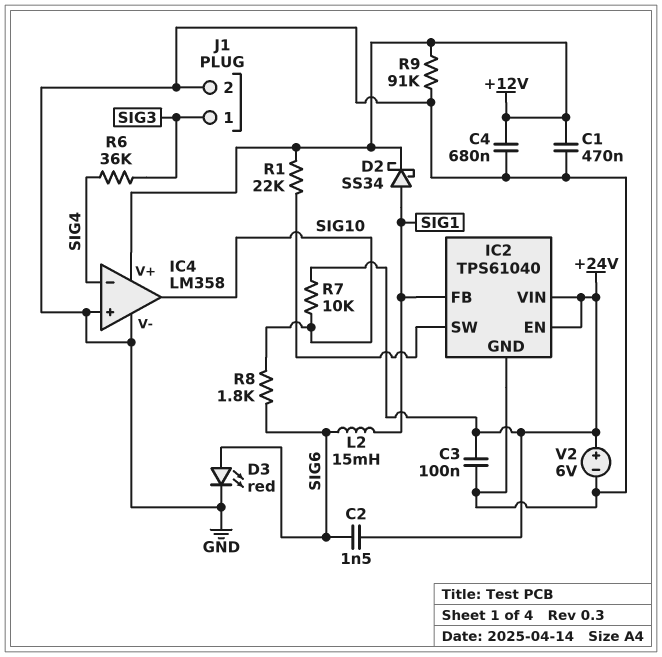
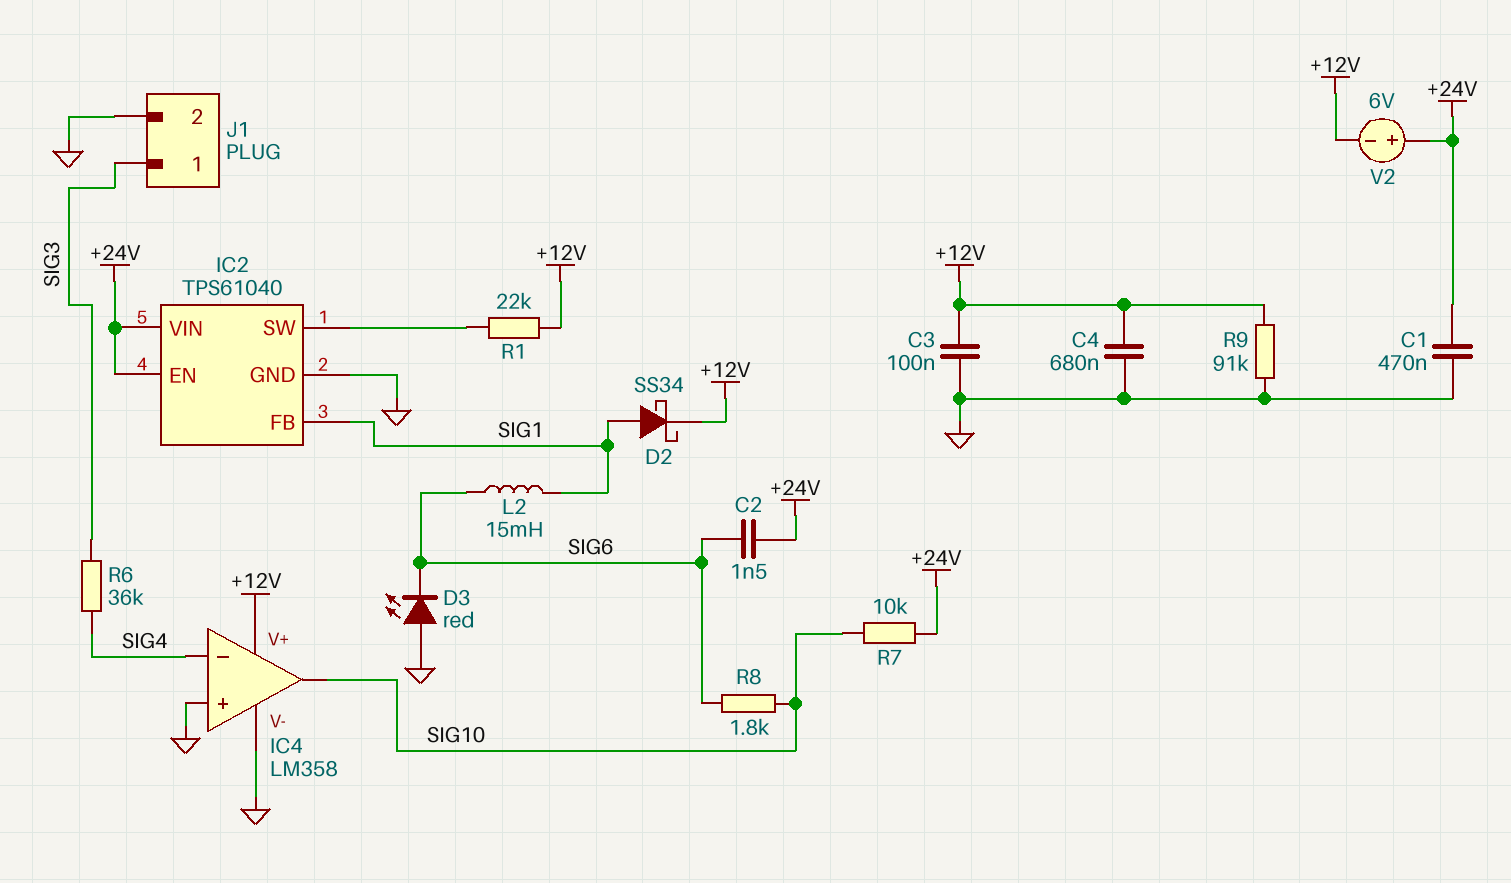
C1: 470nF (+12V, GND) -> 470nF (+24V, GND)
C3: 100nF (+24V, GND) -> 100nF (+12V, GND)
D3: LED red (A SIG6, K GND) -> LED red (A GND, K SIG6)
V2: 6V (plus +24V, minus GND) -> 6V (plus +24V, minus +12V)

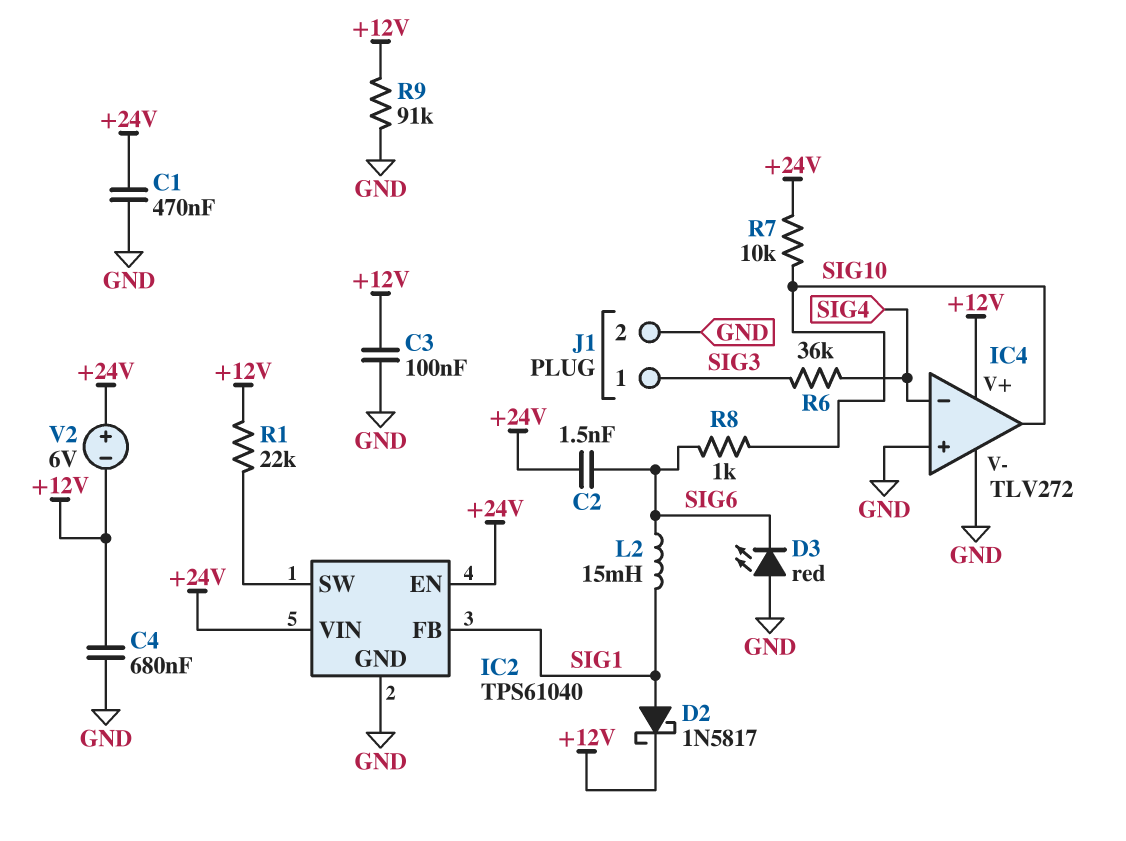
D2: schottky SS34 (A SIG1, K +12V) -> schottky 1N5817 (A SIG1, K +12V)
IC4: LM358 -> TLV272
R8: 1.8k (SIG6, SIG10) -> 1k (SIG6, SIG10)

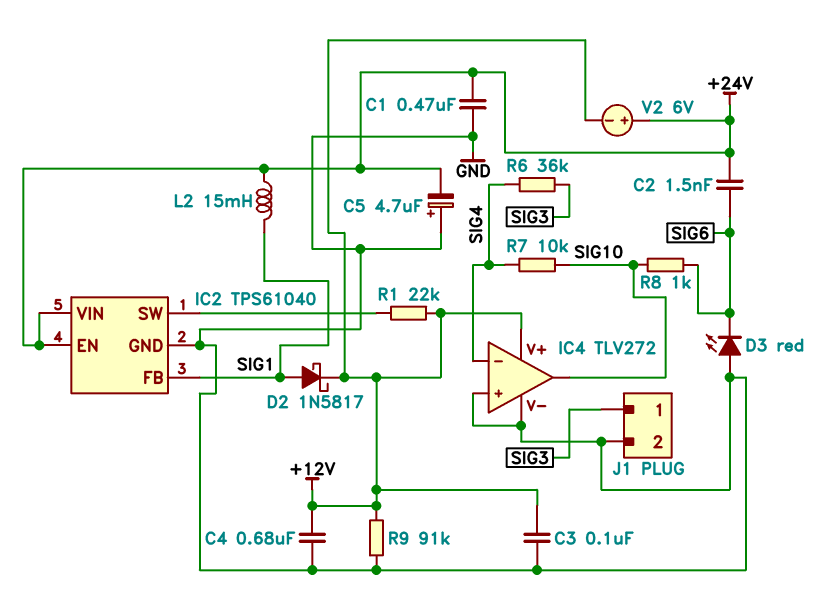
C5: none -> 4.7uF (plus GND, minus +24V)
L2: 15mH (SIG1, SIG6) -> 15mH (+24V, SIG1)
R7: 10k (+24V, SIG10) -> 10k (SIG4, SIG10)

